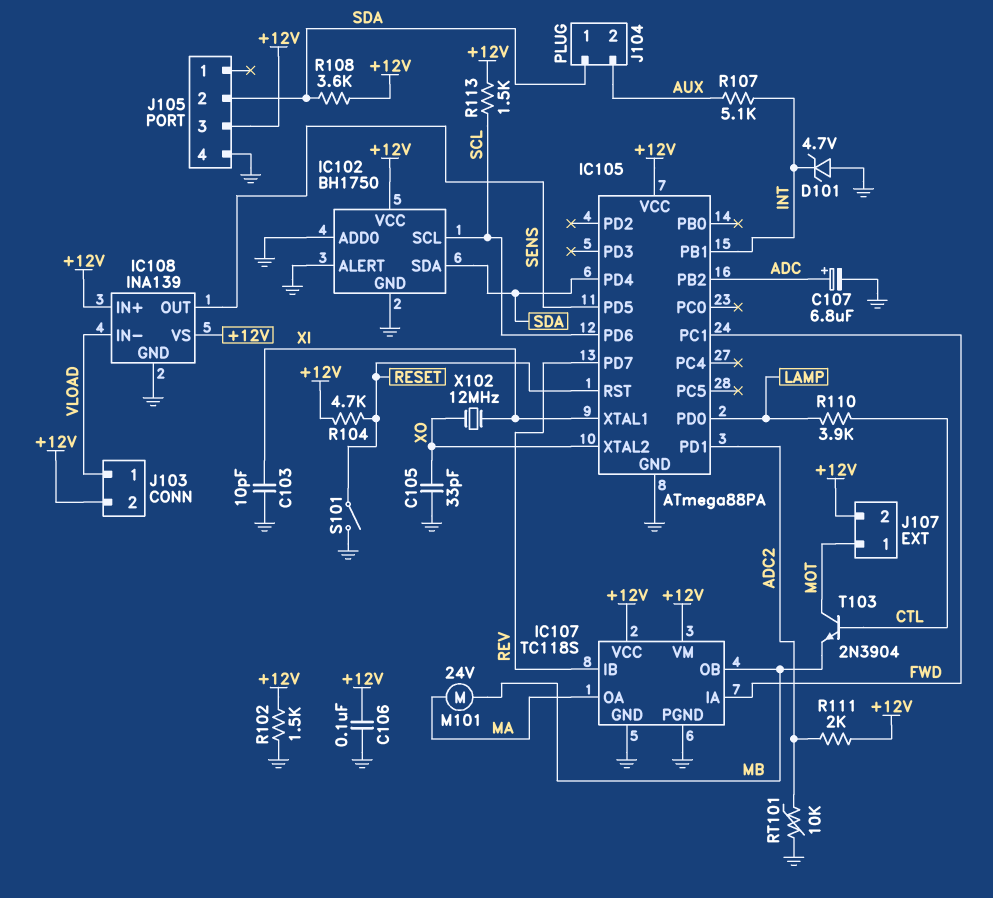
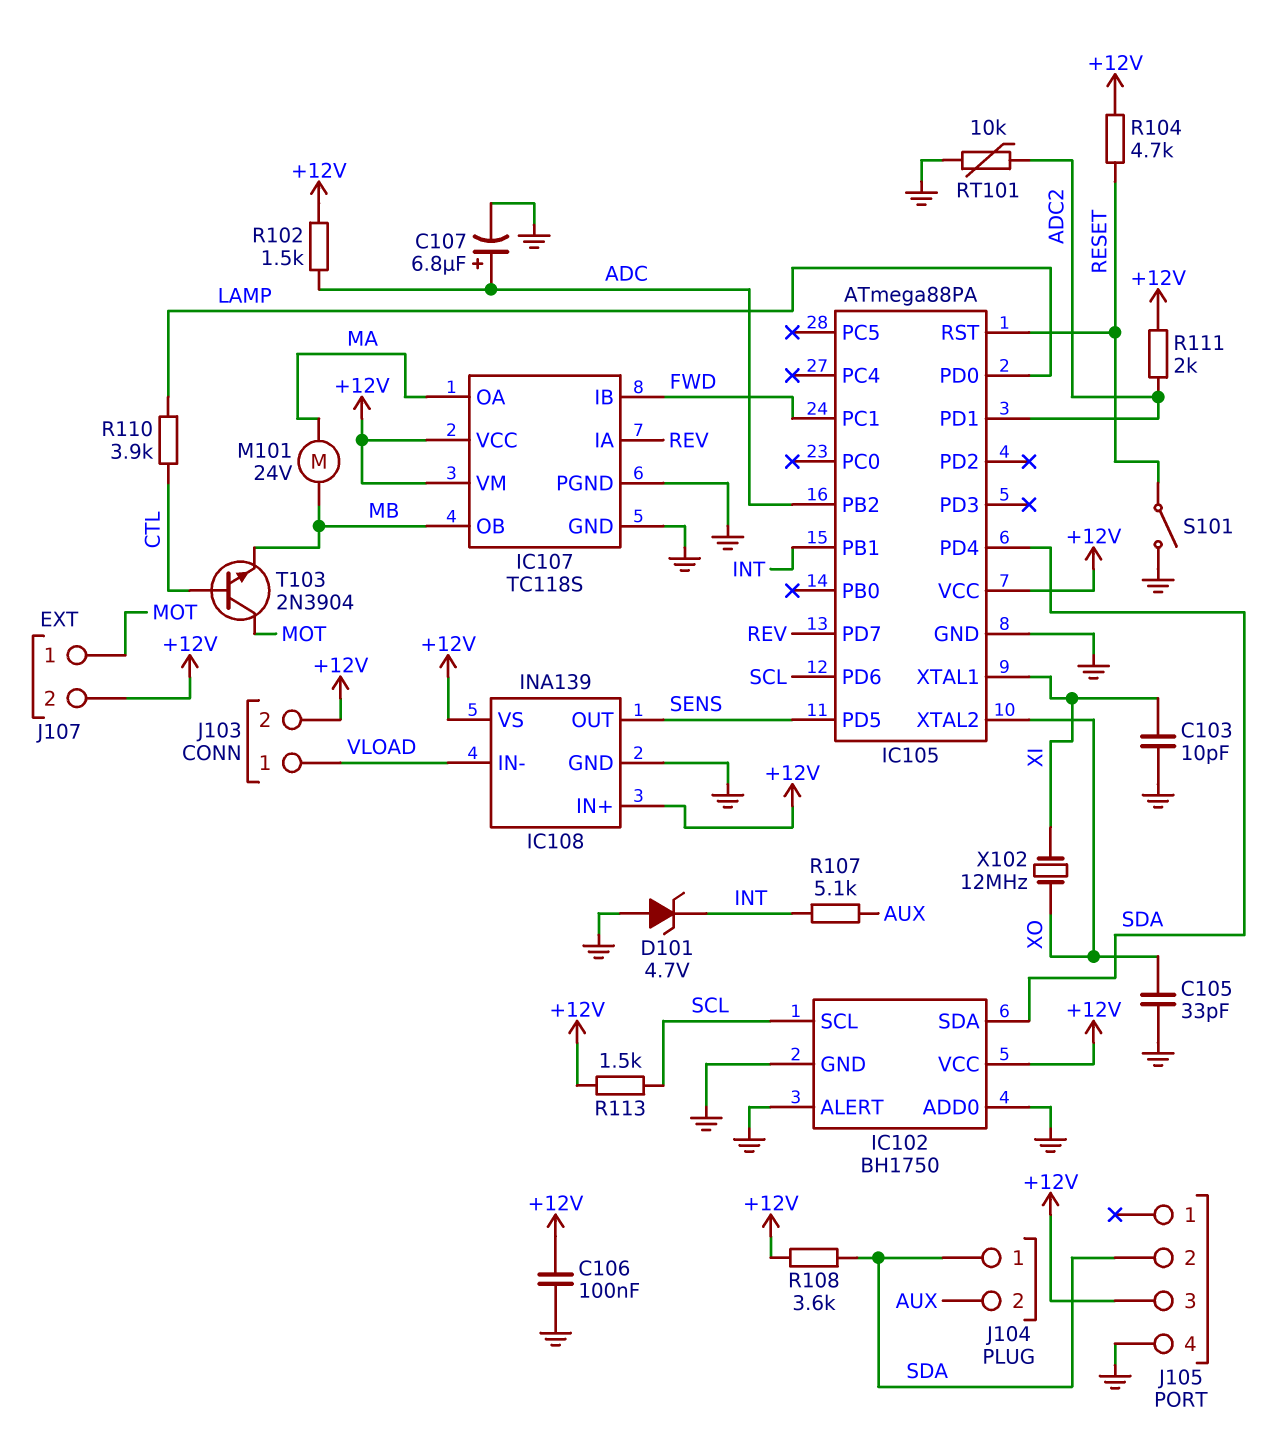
IC107 pin IA: FWD -> REV
IC107 pin IB: REV -> FWD
R102: 1.5k (+12V, GND) -> 1.5k (+12V, ADC)

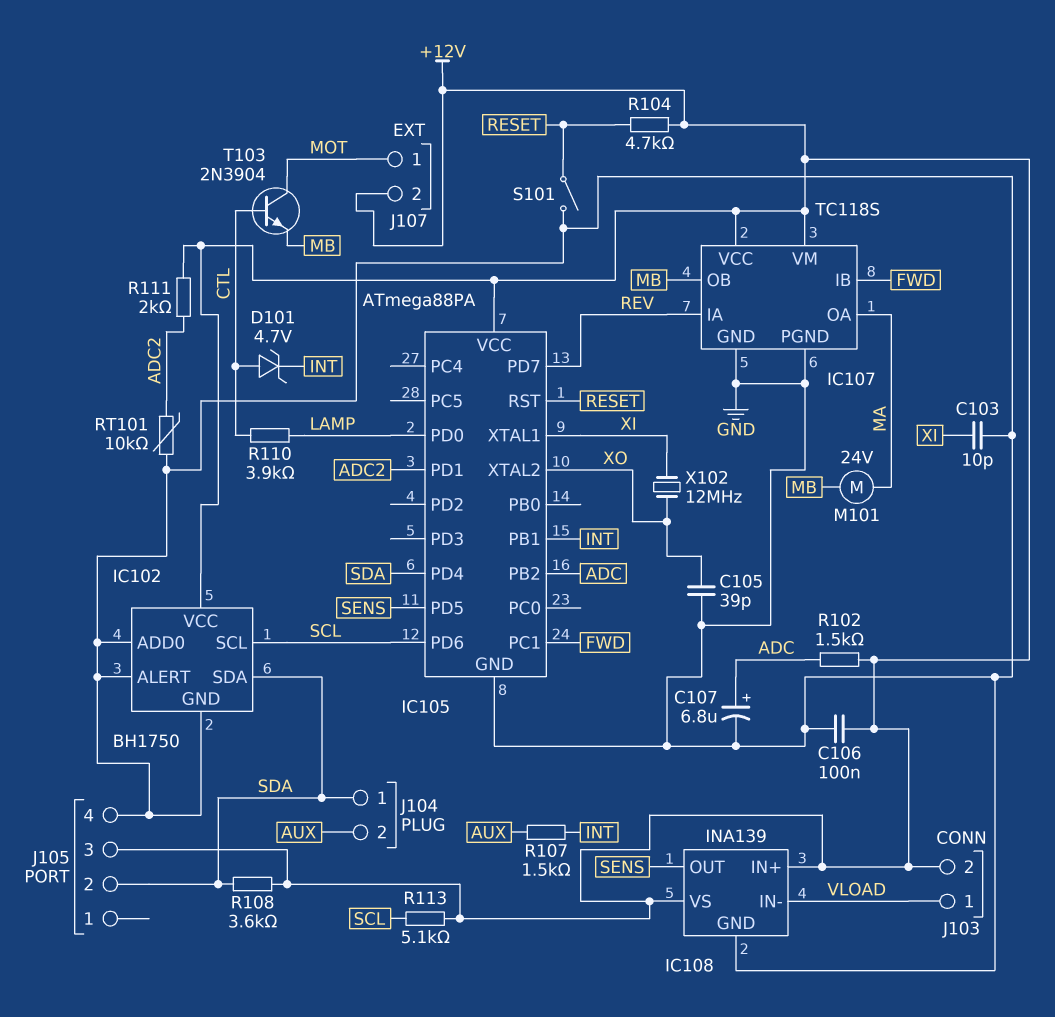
C105: 33pF (GND, XO) -> 39pF (GND, XO)
D101: zener 4.7V (A GND, K INT) -> zener 4.7V (A CTL, K INT)
R107: 5.1k (AUX, INT) -> 1.5k (AUX, INT)
R113: 1.5k (+12V, SCL) -> 5.1k (+12V, SCL)

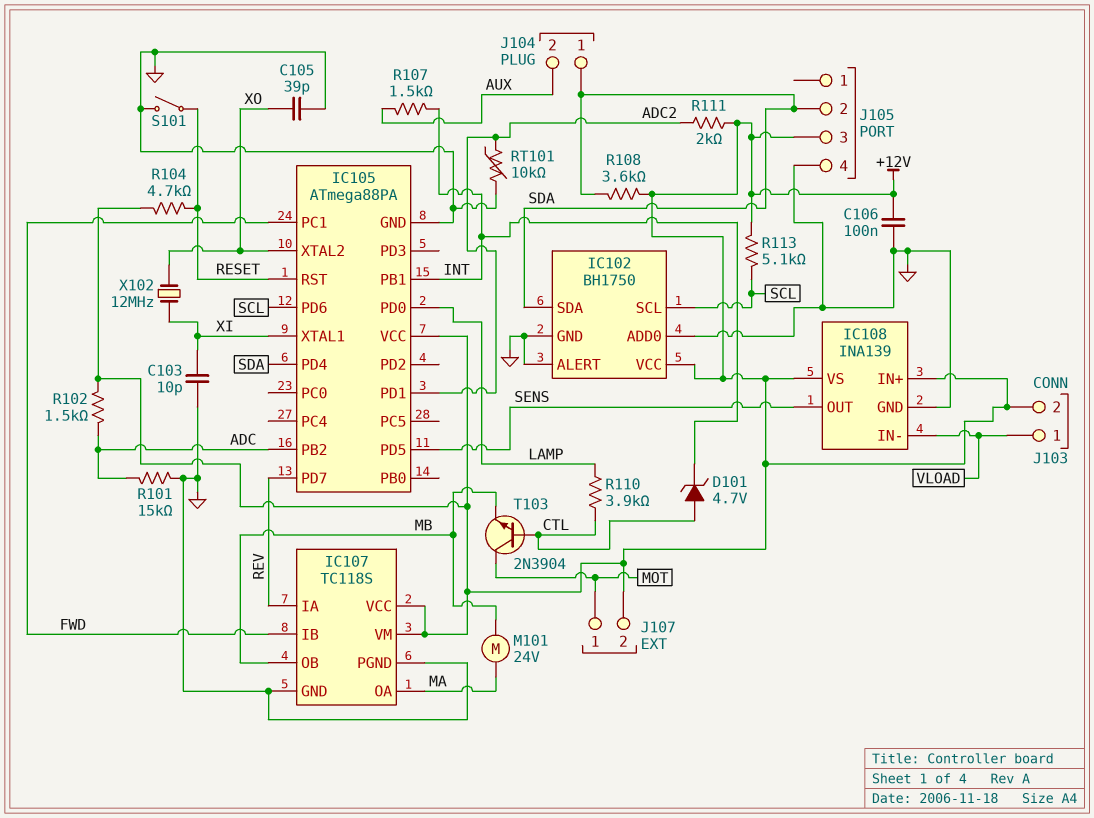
C107: 6.8uF (plus ADC, minus GND) -> none
R101: none -> 15k (ADC, GND)

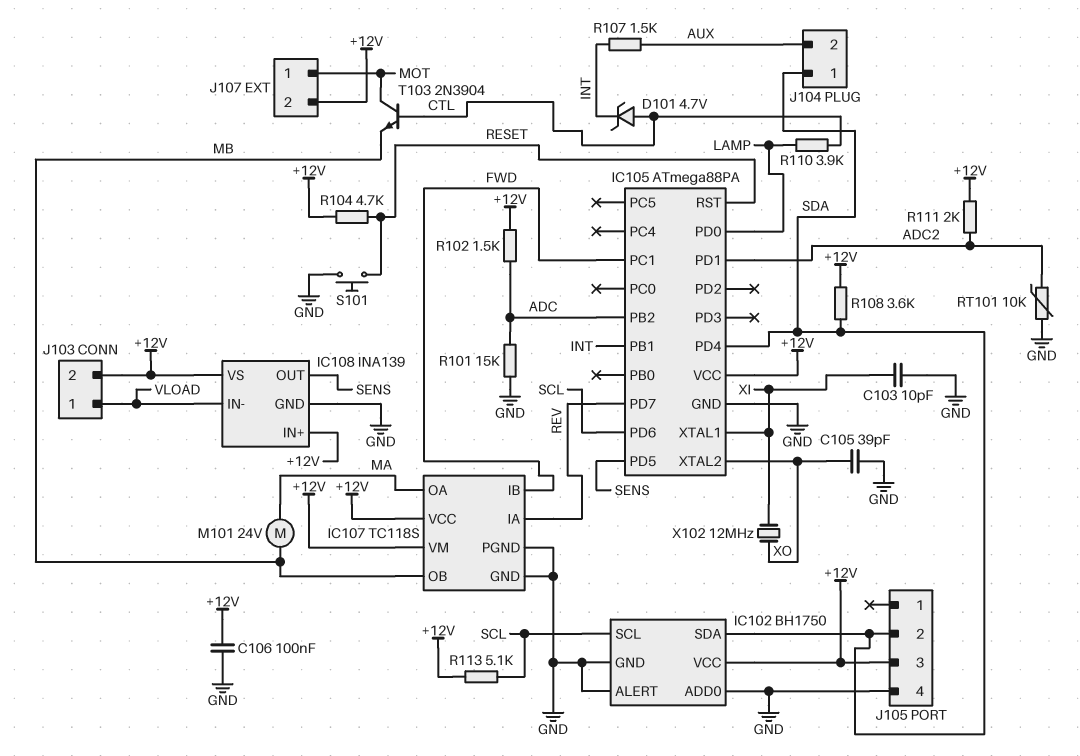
S101: switch (GND, RESET) -> button (GND, RESET)

